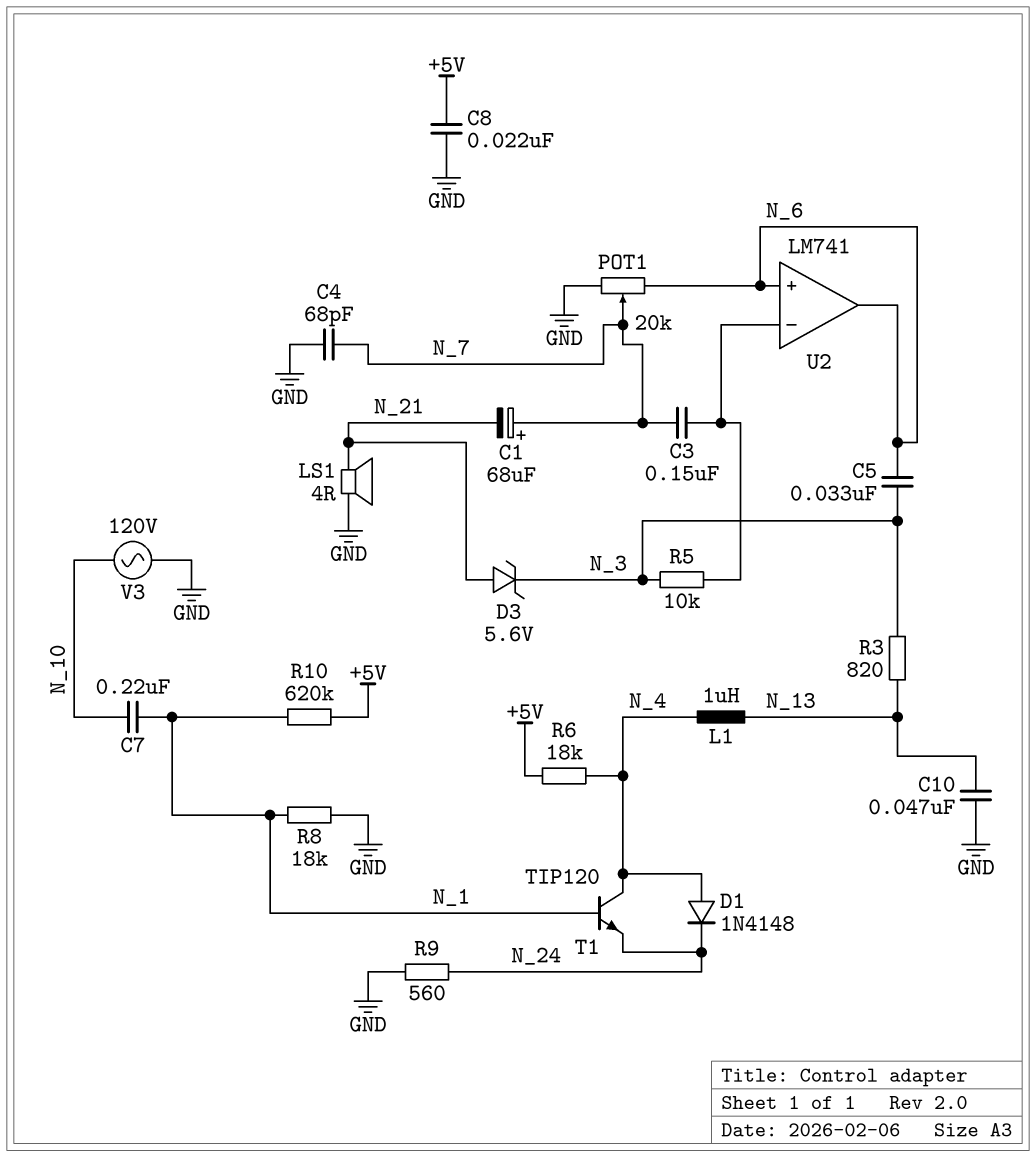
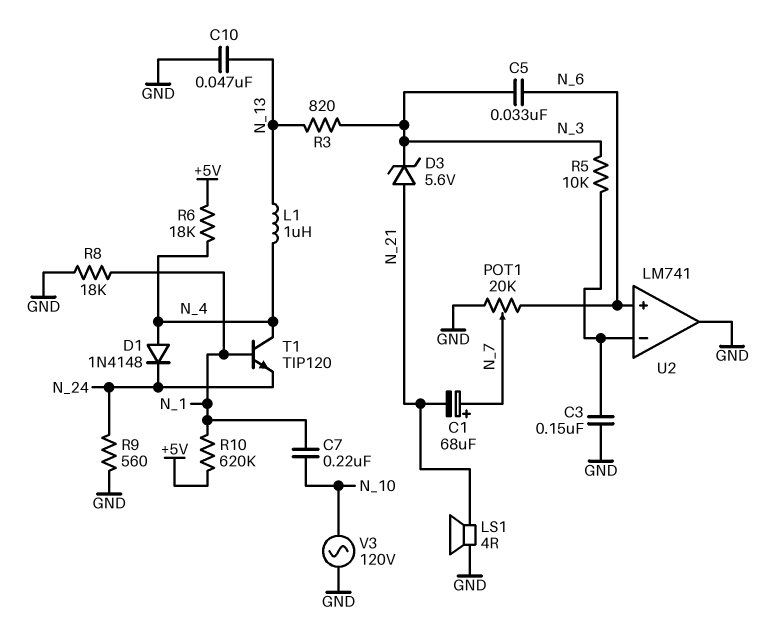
C3: 150nF (N_7, U2/in-) -> 150nF (GND, U2/in-)
C4: 68pF (GND, N_7) -> none
C8: 22nF (+5V, GND) -> none
U2 pin out: N_6 -> GND

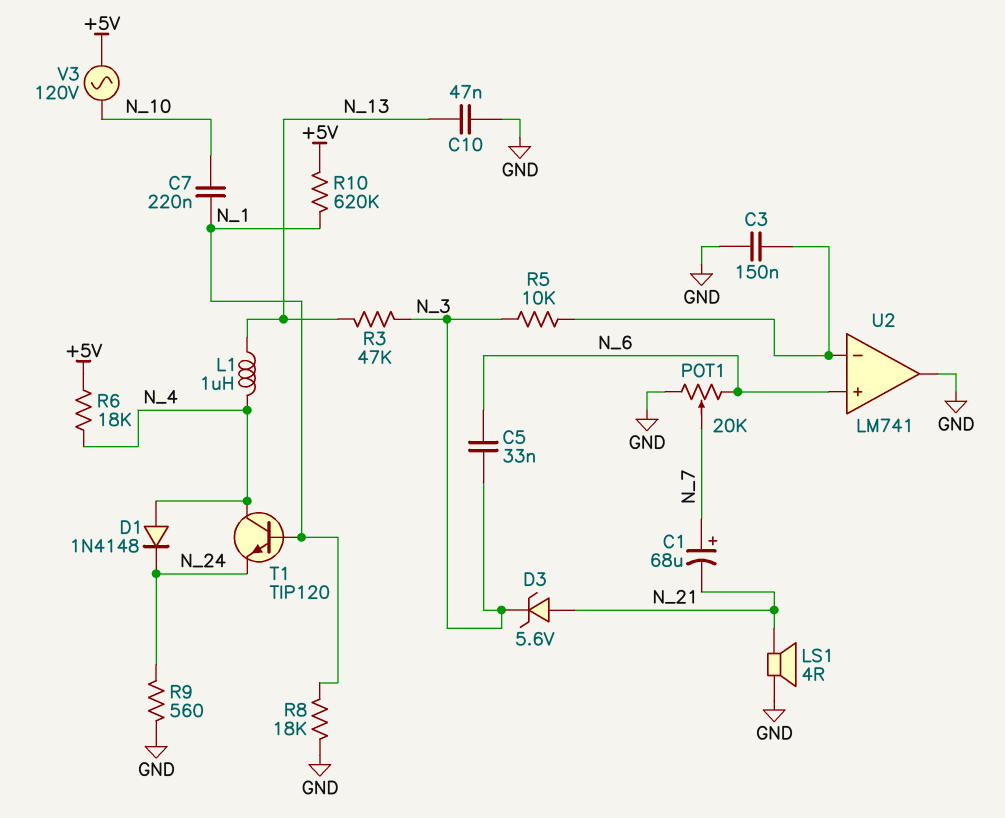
R3: 820 (N_3, N_13) -> 47k (N_3, N_13)
V3: AC 120V (GND, N_10) -> AC 120V (+5V, N_10)

